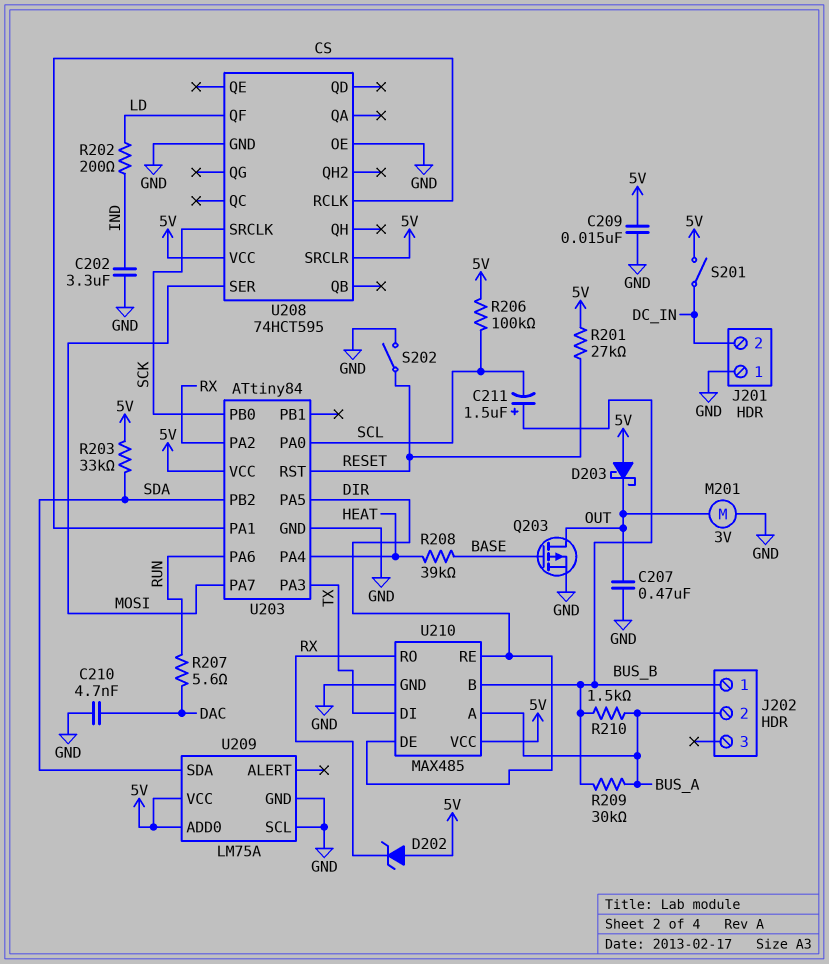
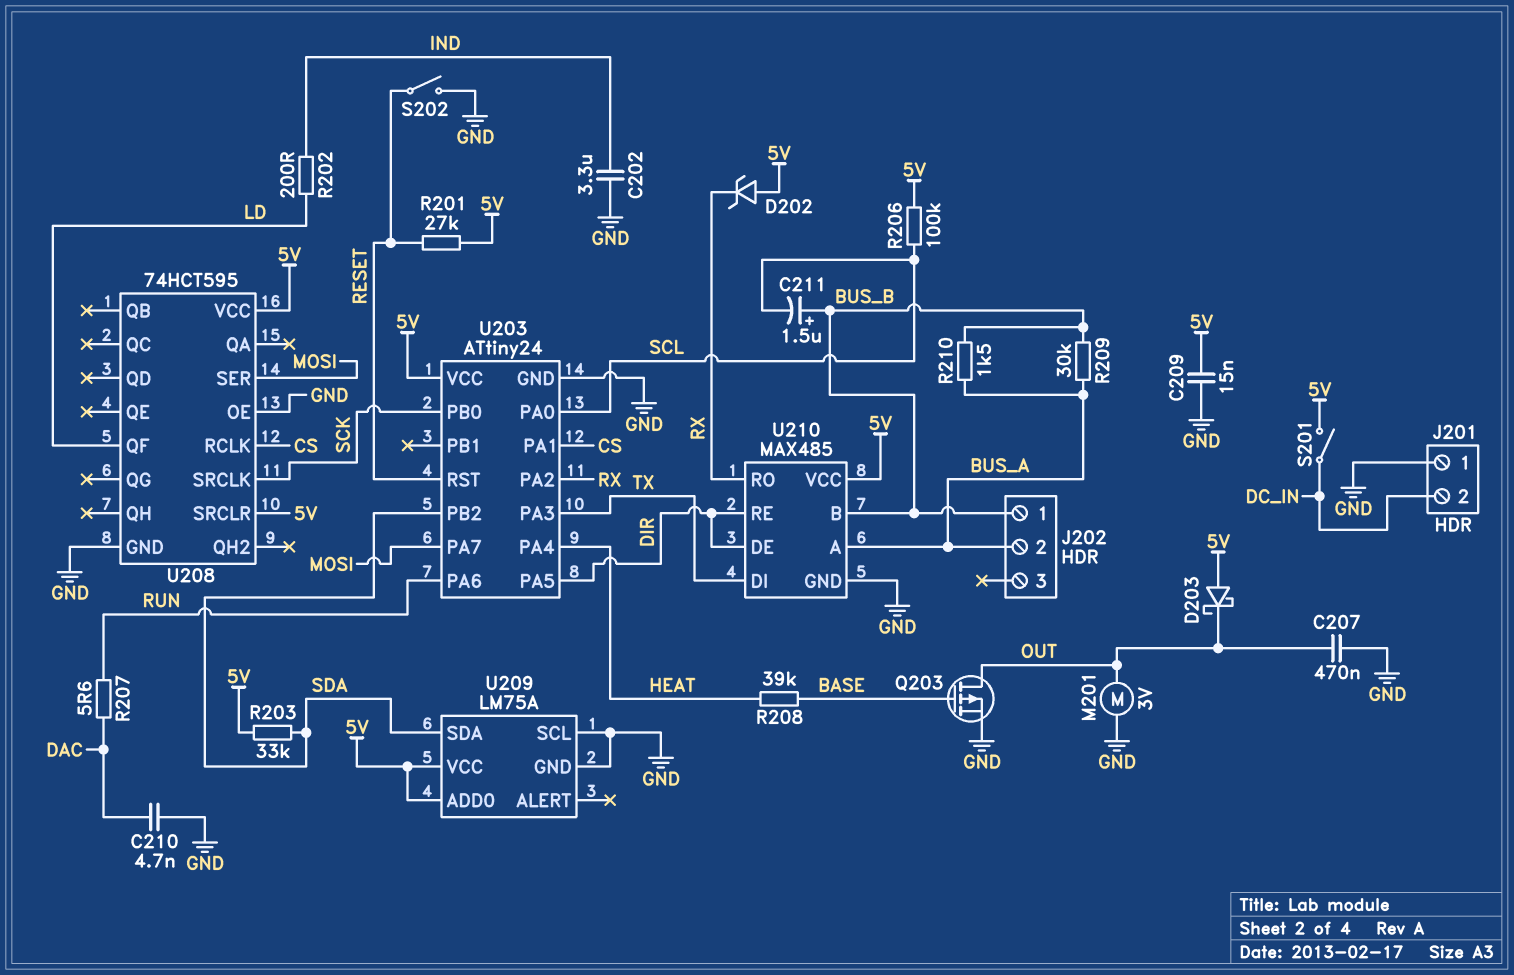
U203: ATtiny84 -> ATtiny24

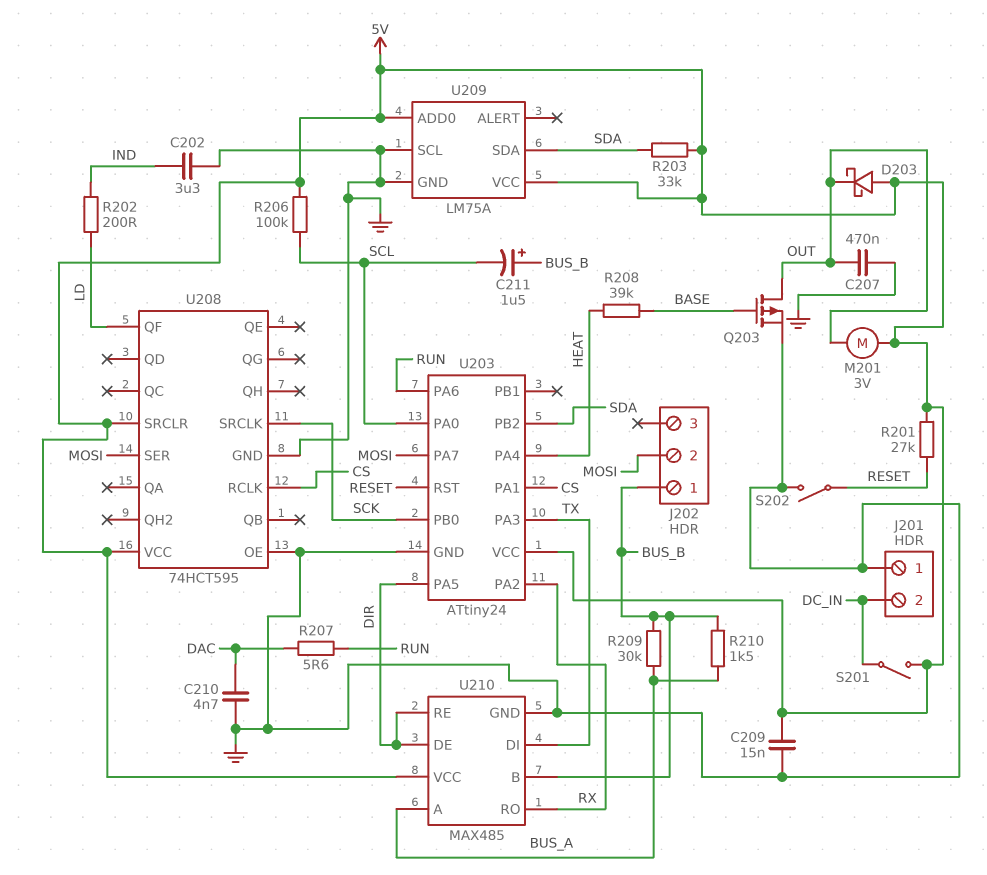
D202: zener (A 5V, K RX) -> none
J202 pin 2: BUS_A -> MOSI
M201: motor 3V (GND, OUT) -> motor 3V (5V, OUT)

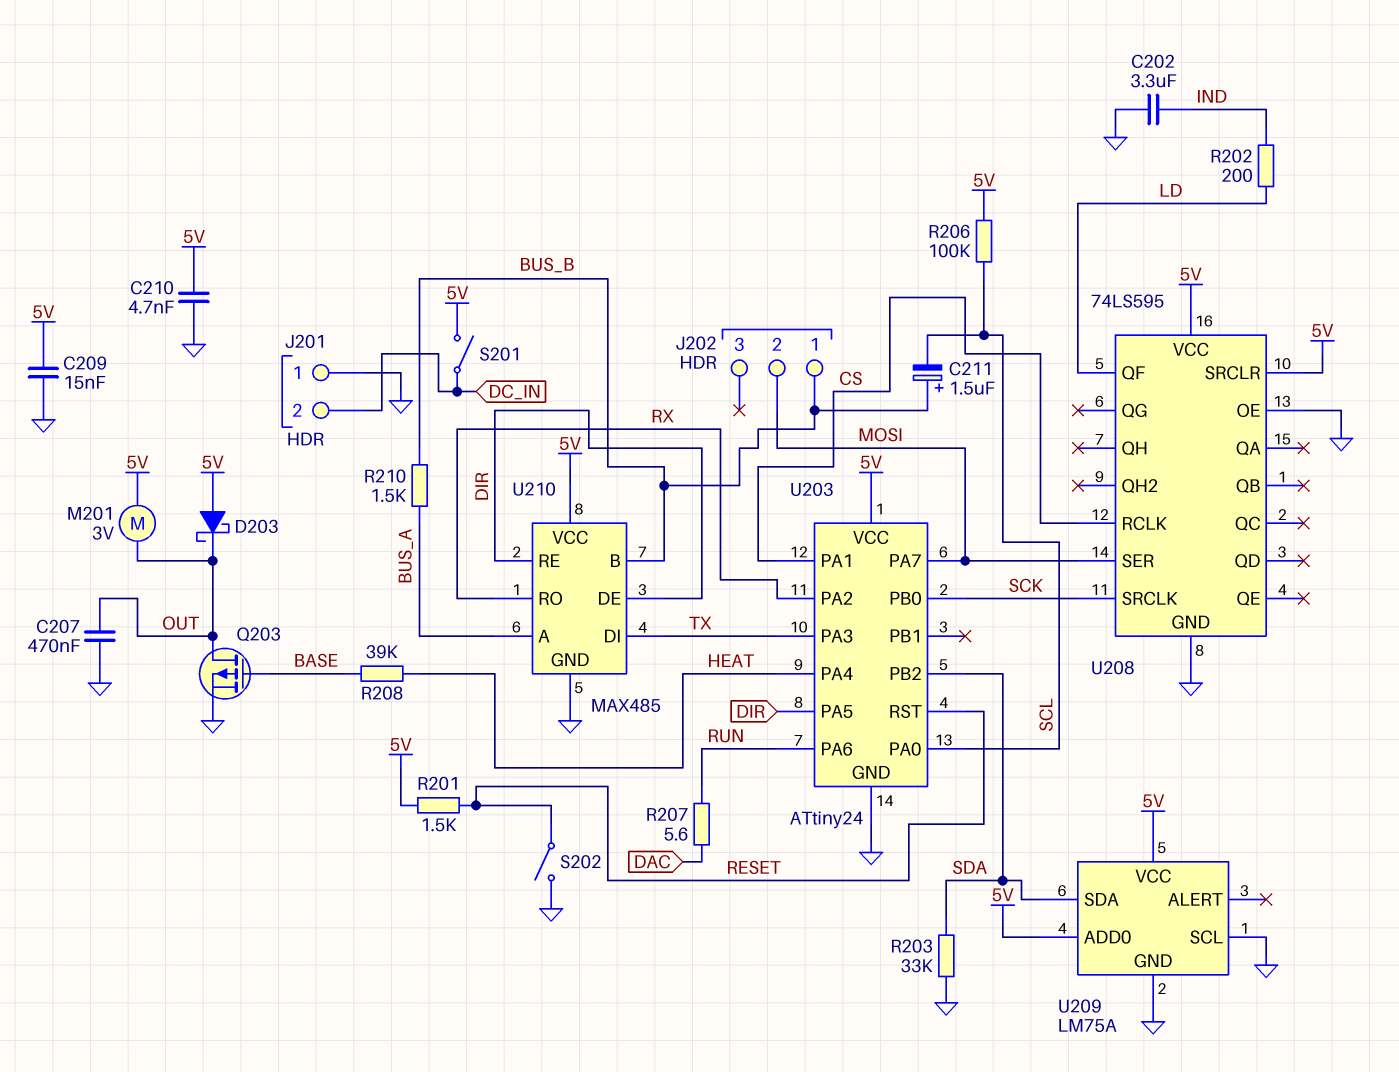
C210: 4.7nF (DAC, GND) -> 4.7nF (5V, GND)
R201: 27k (5V, RESET) -> 1.5k (5V, RESET)
R203: 33k (5V, SDA) -> 33k (GND, SDA)
R209: 30k (BUS_A, BUS_B) -> none
U208: 74HCT595 -> 74LS595

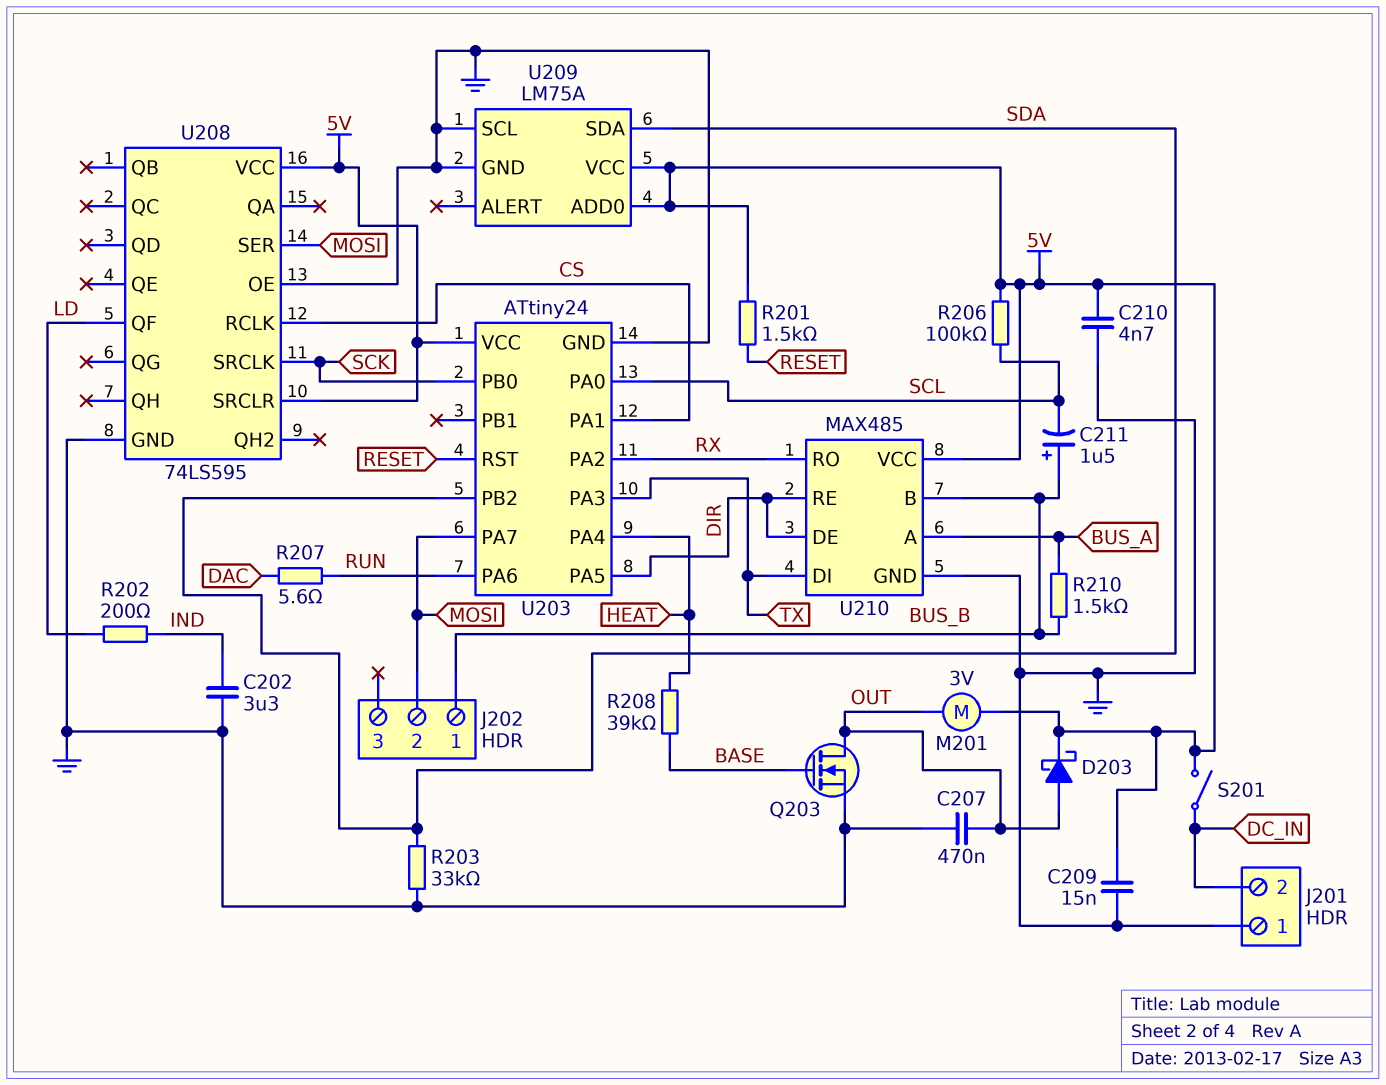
D203: schottky (A 5V, K OUT) -> schottky (A OUT, K 5V)
Q203: PMOS (G BASE, D OUT, S GND) -> NMOS (G BASE, D OUT, S GND)
S202: switch (GND, RESET) -> none

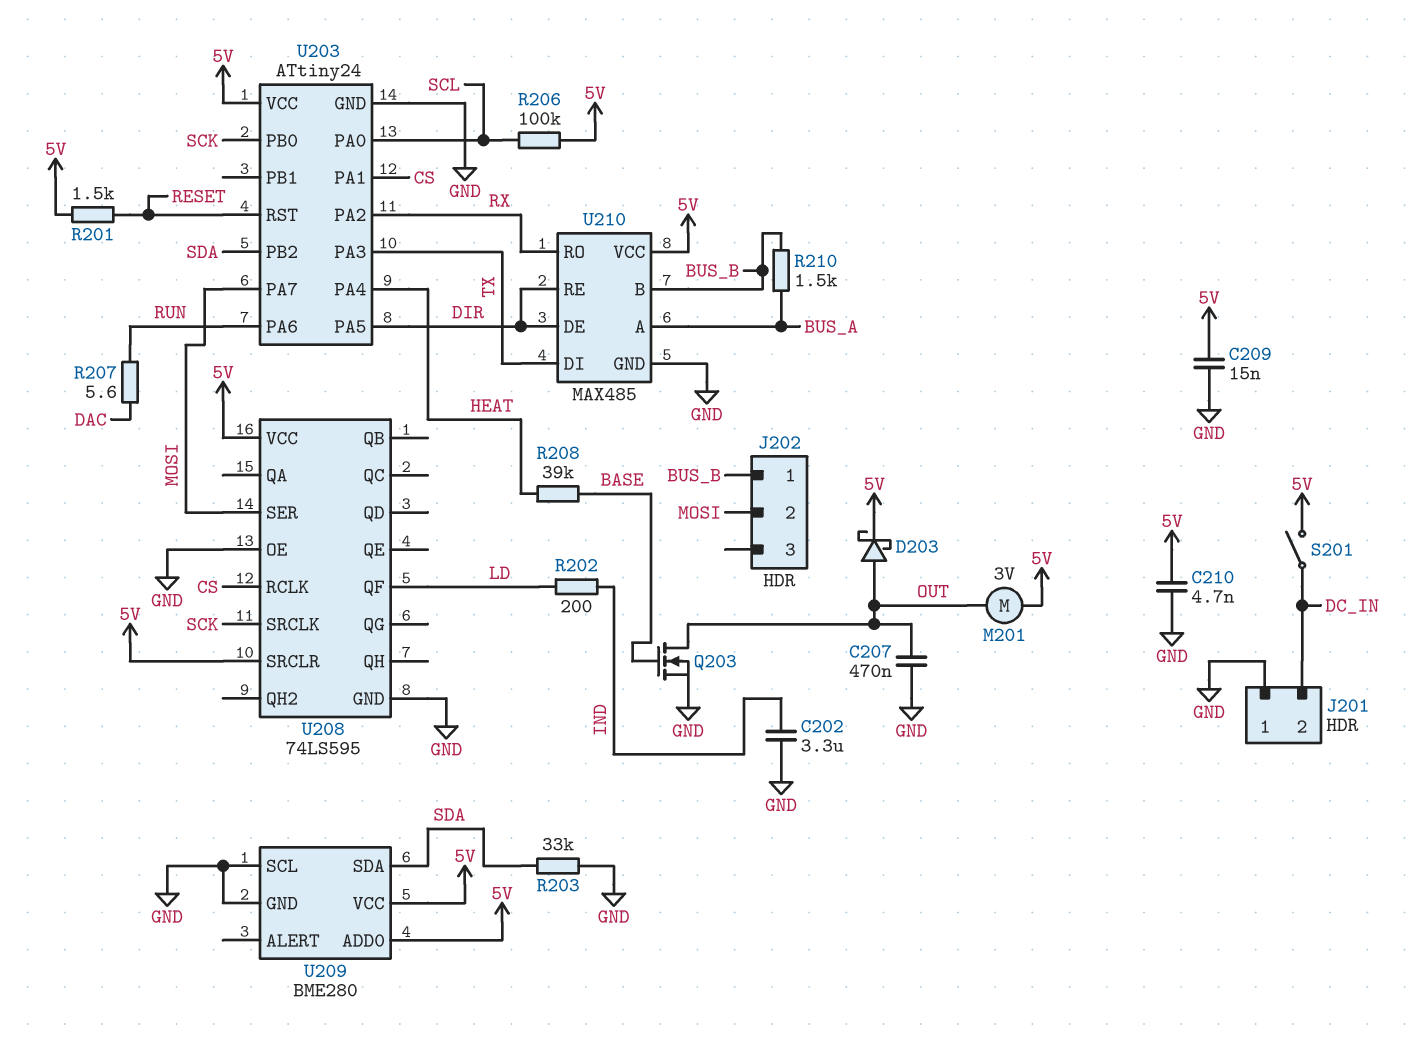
C211: 1.5uF (plus BUS_B, minus SCL) -> none
U209: LM75A -> BME280

